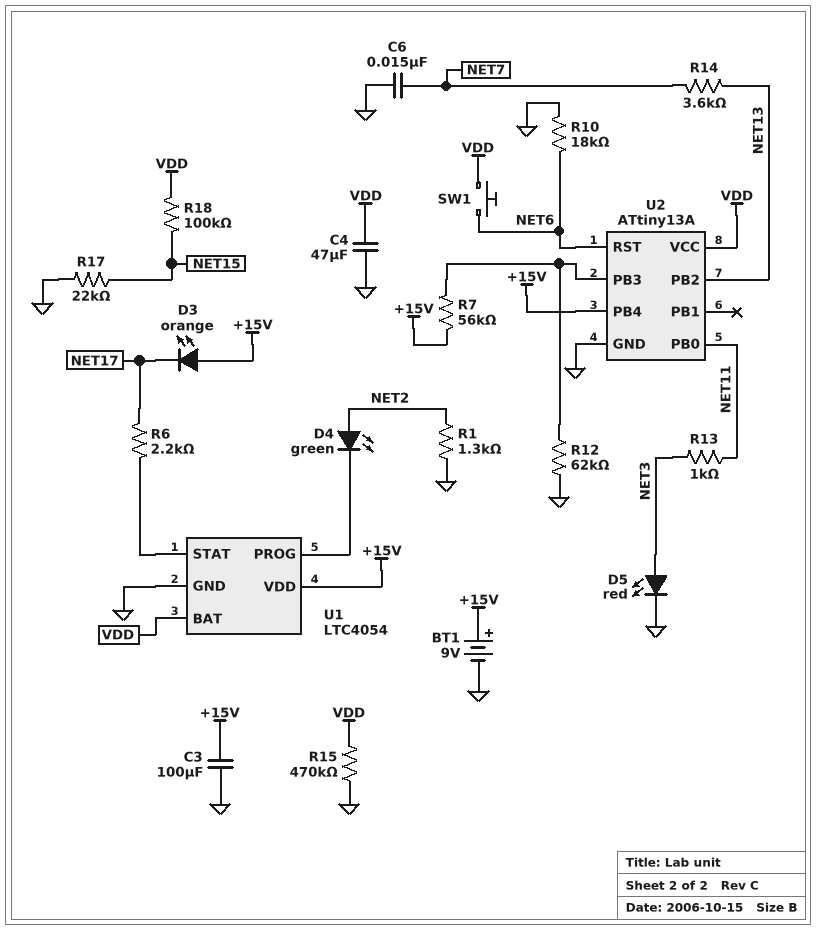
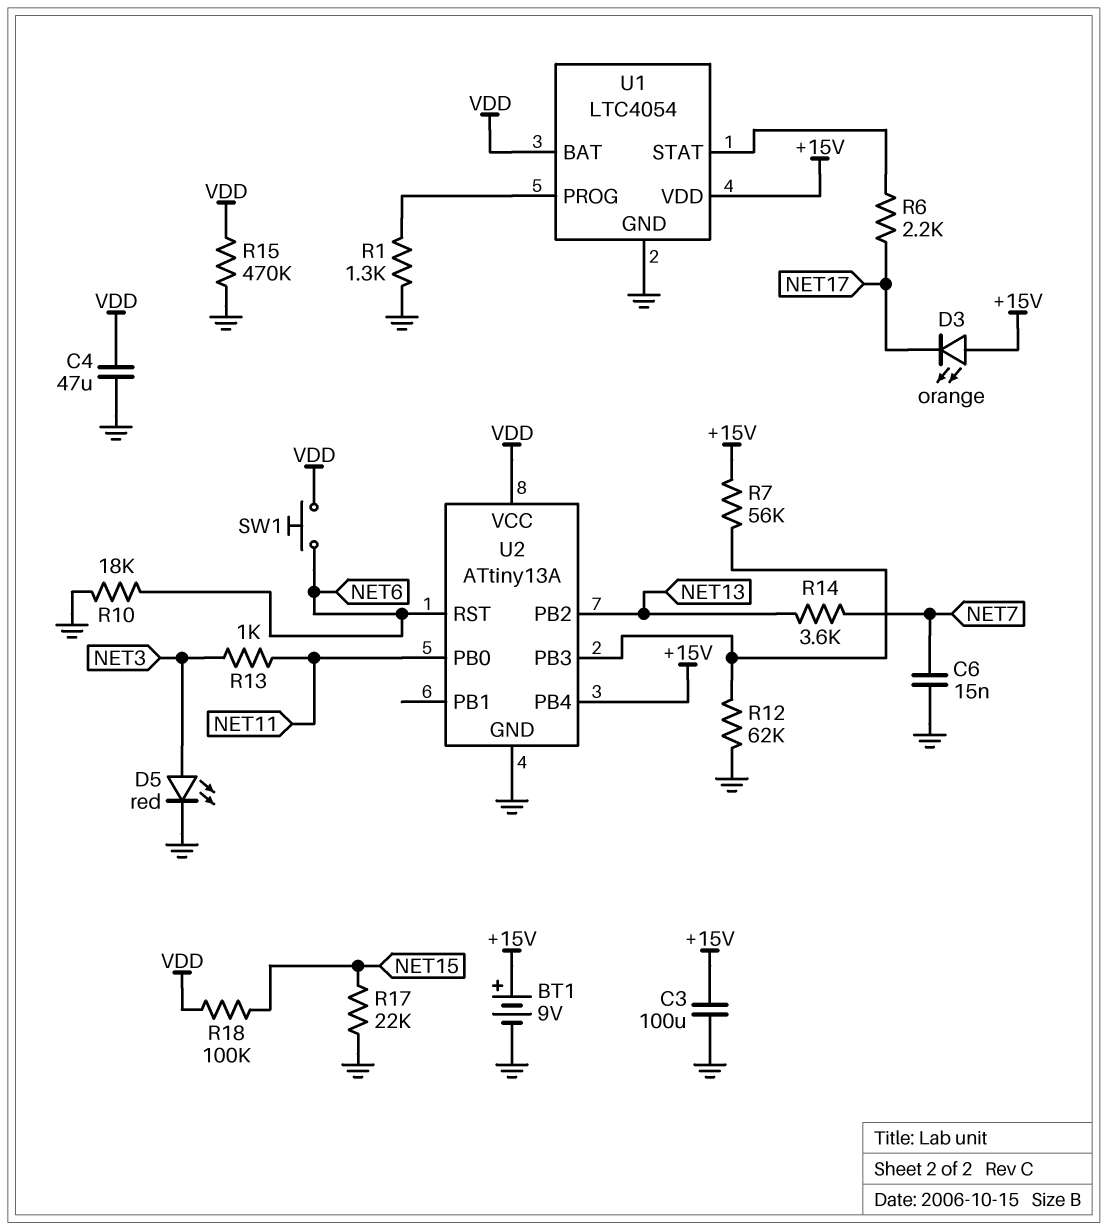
D4: LED green (A NET2, K U1/PROG) -> none
R1: 1.3k (GND, NET2) -> 1.3k (GND, U1/PROG)

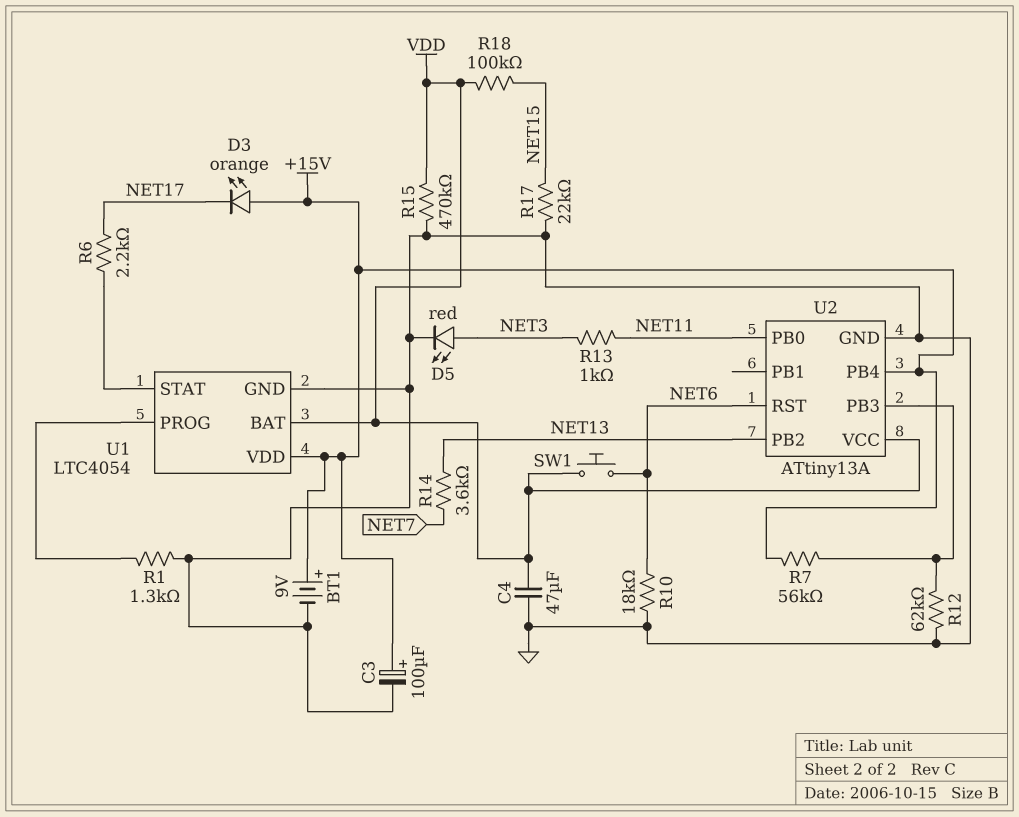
C3: 100uF (+15V, GND) -> 100uF (plus +15V, minus GND)
C6: 15nF (GND, NET7) -> none

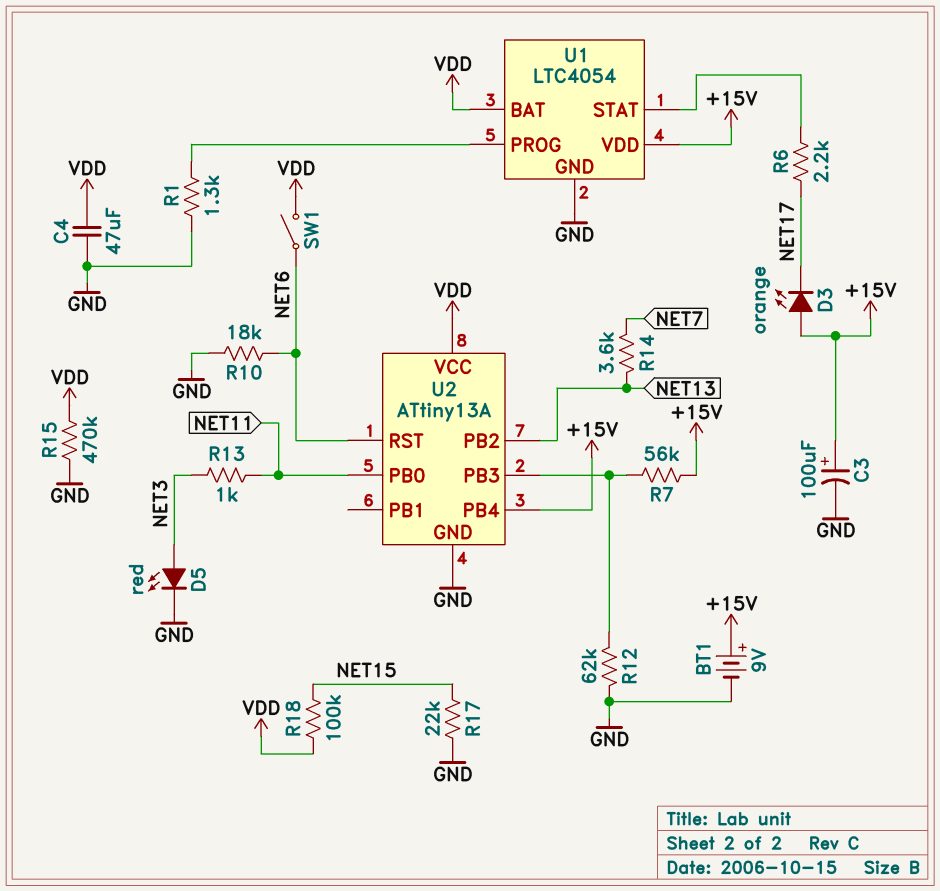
SW1: button (NET6, VDD) -> switch (NET6, VDD)

